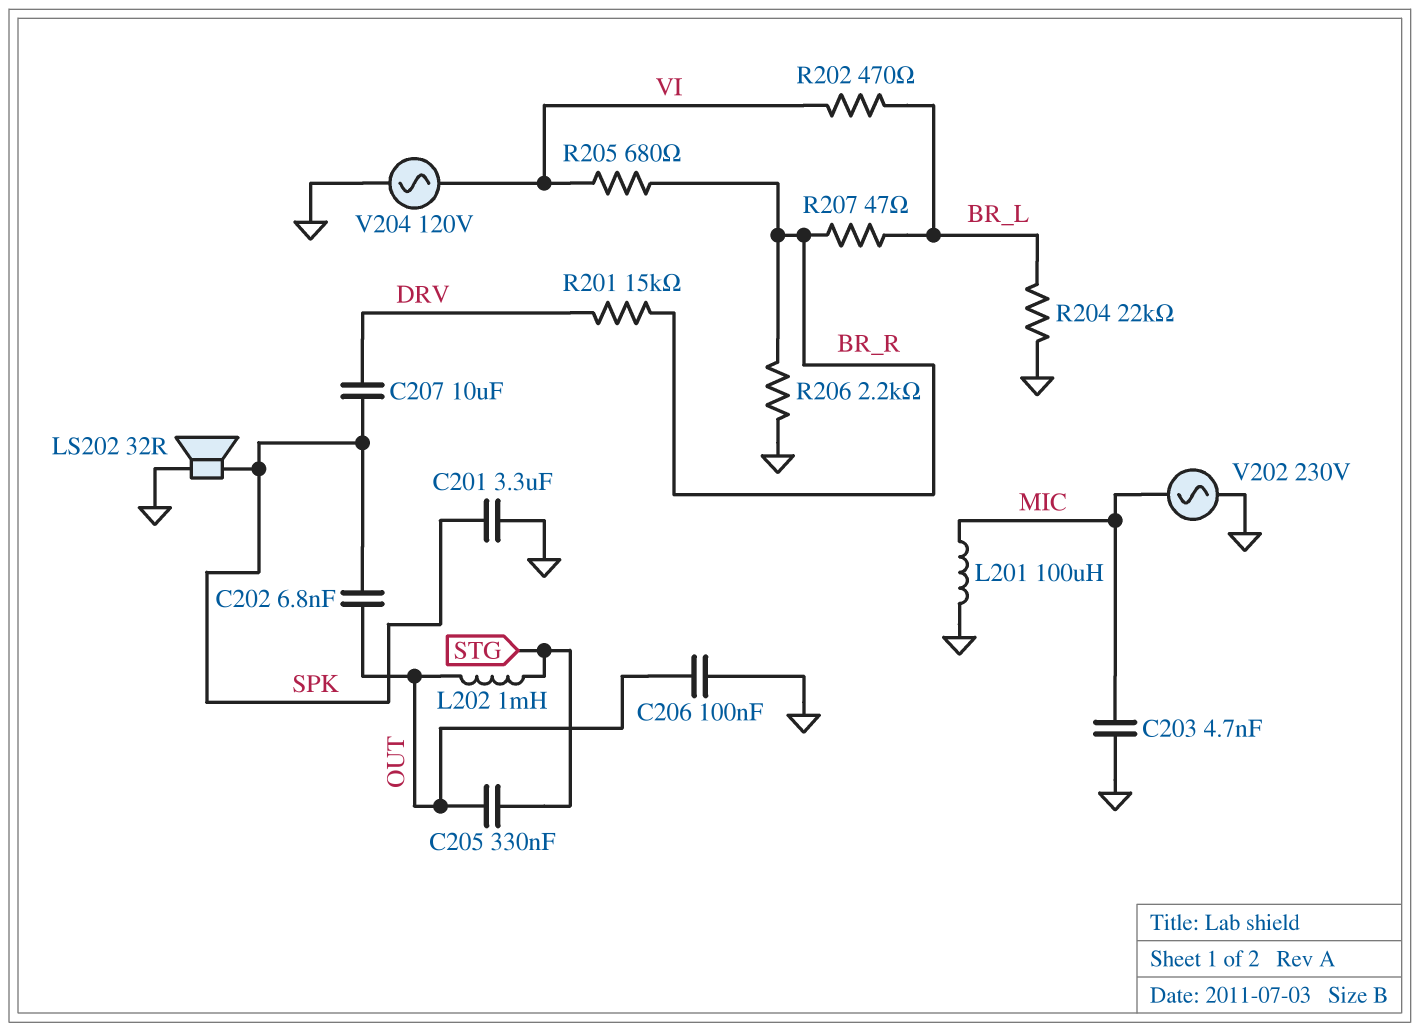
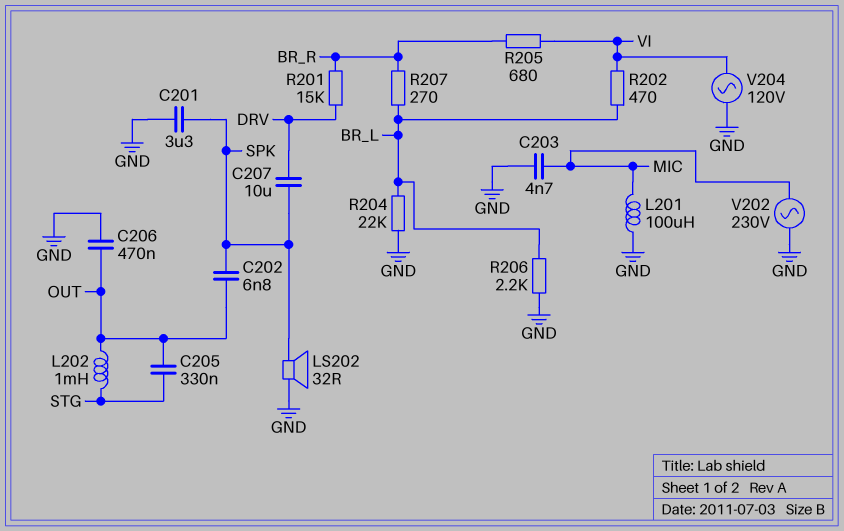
C206: 100nF (GND, OUT) -> 470nF (GND, OUT)
R206: 2.2k (BR_R, GND) -> 2.2k (BR_L, GND)
R207: 47 (BR_L, BR_R) -> 270 (BR_L, BR_R)

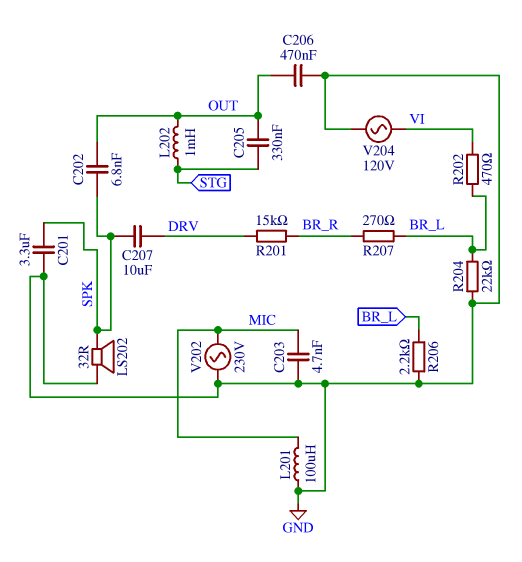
R205: 680 (BR_R, VI) -> none

